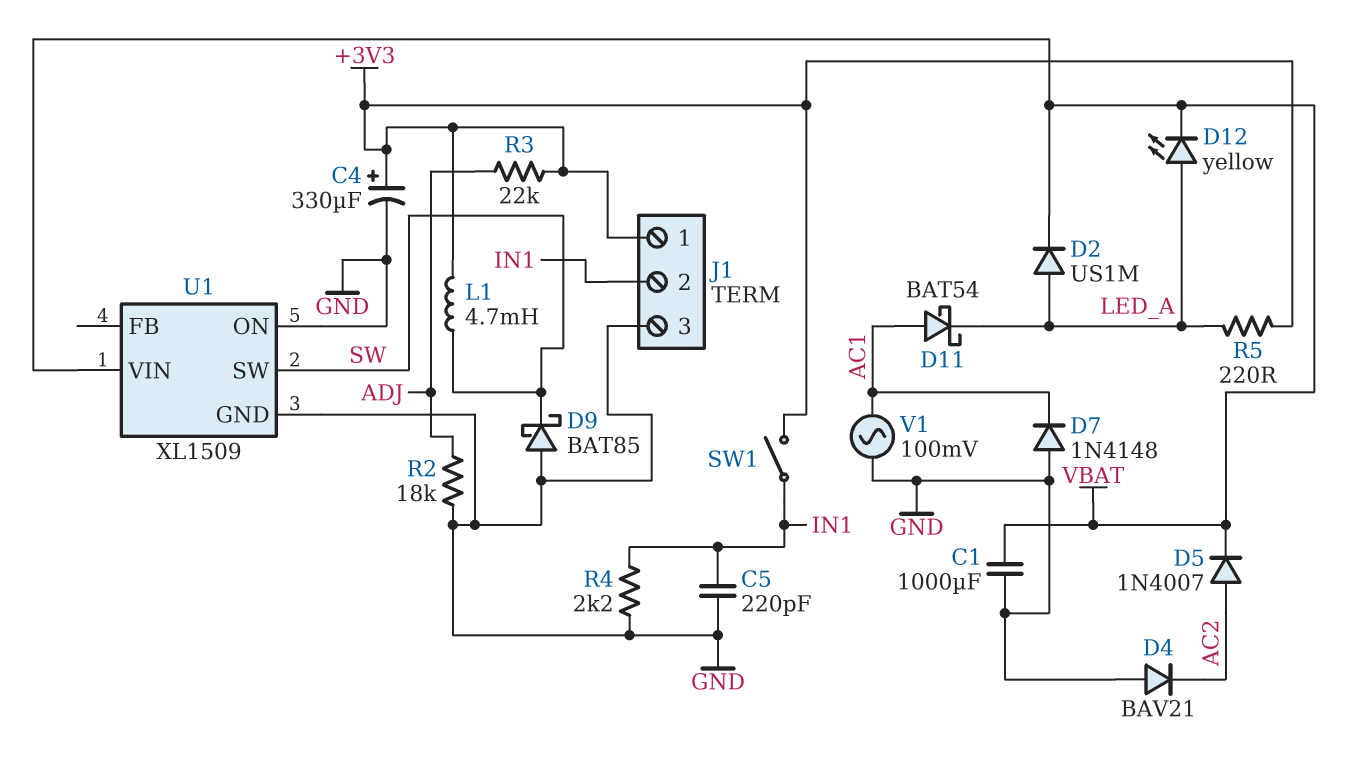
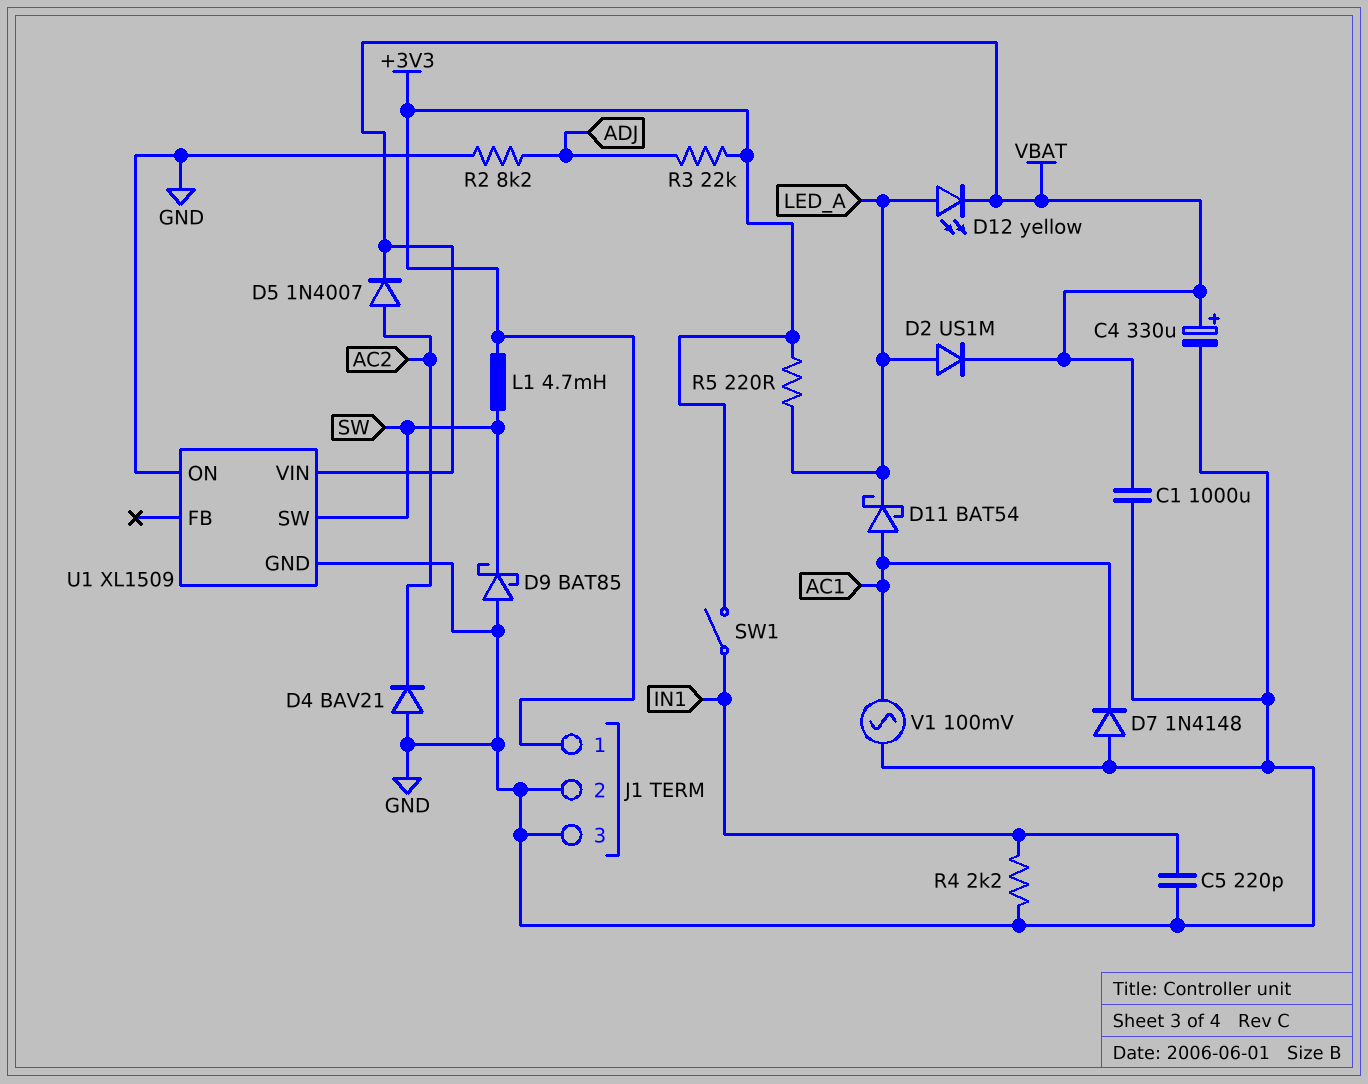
C4: 330uF (plus +3V3, minus GND) -> 330uF (plus VBAT, minus GND)
J1 pin 2: IN1 -> GND
R2: 18k (ADJ, GND) -> 8.2k (ADJ, GND)

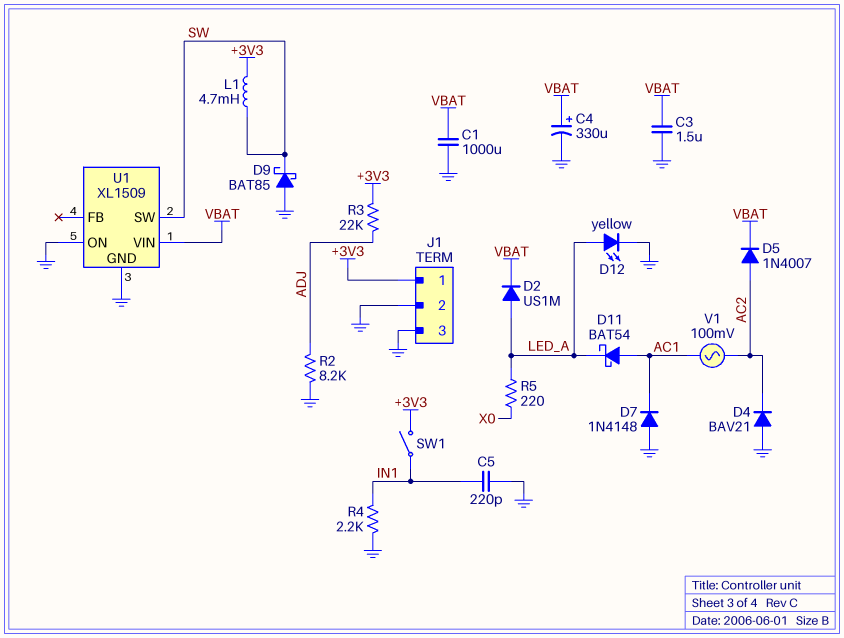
C3: none -> 1.5uF (GND, VBAT)
D12: LED yellow (A LED_A, K VBAT) -> LED yellow (A LED_A, K GND)
R5: 220 (+3V3, LED_A) -> 220 (LED_A, X0)
V1: AC 100mV (AC1, GND) -> AC 100mV (AC1, AC2)

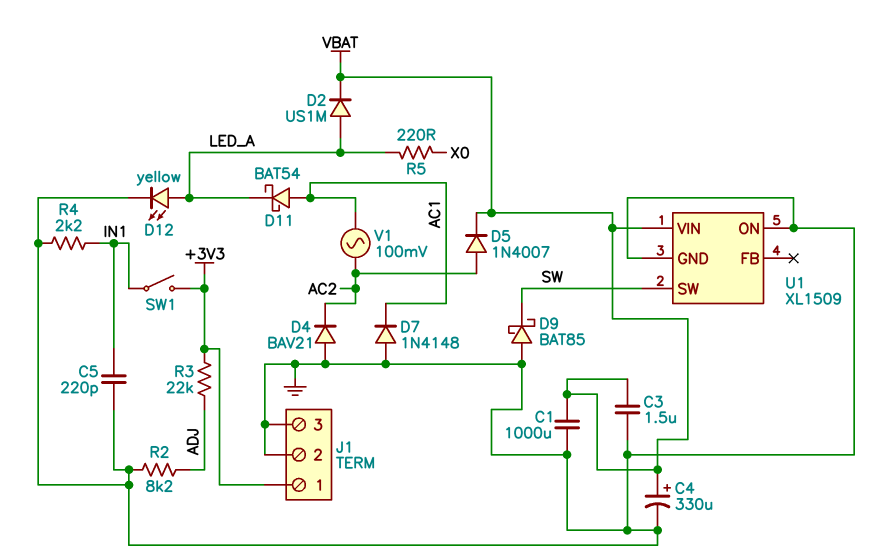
L1: 4.7mH (+3V3, SW) -> none

